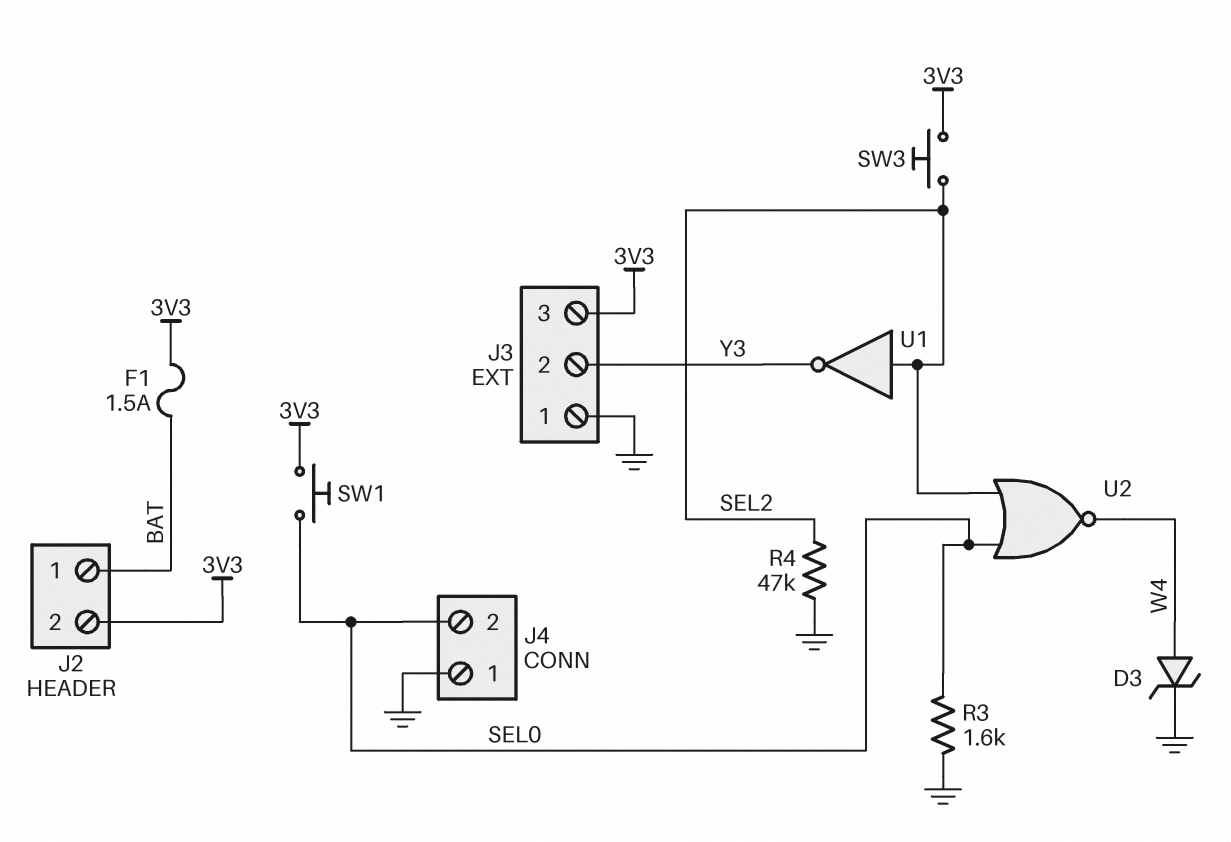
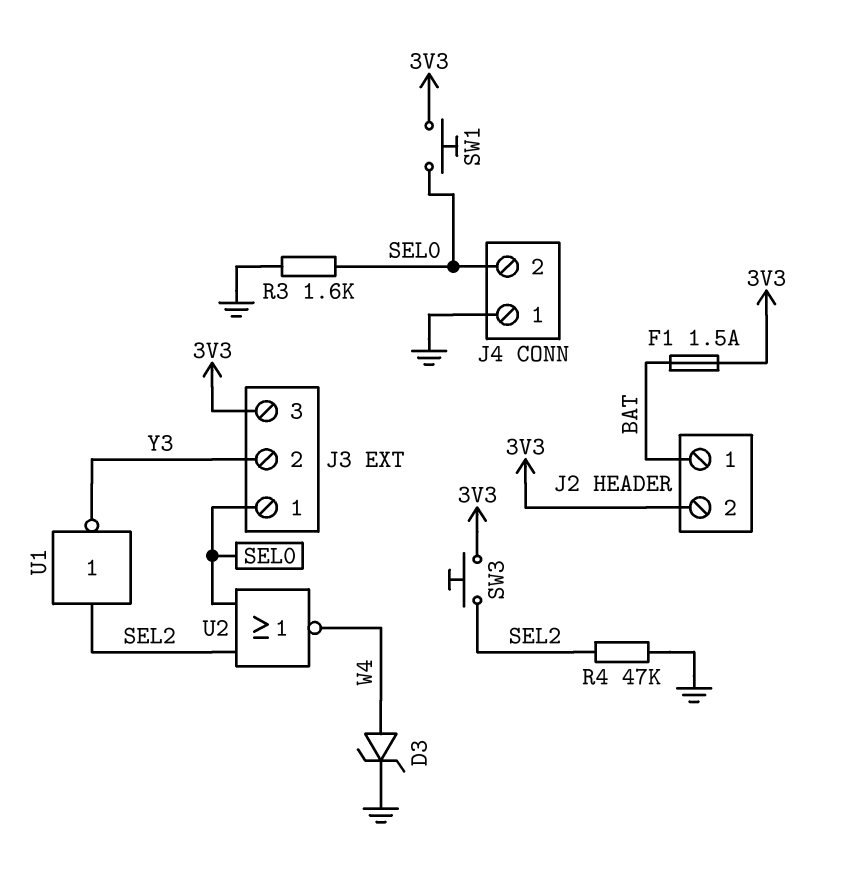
J3 pin 1: GND -> SEL0

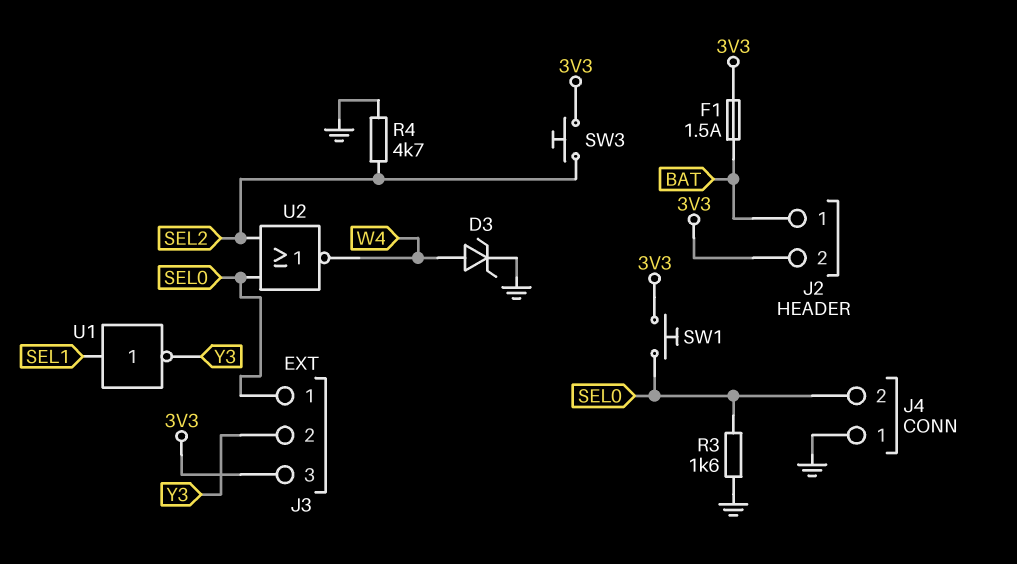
R4: 47k (GND, SEL2) -> 4.7k (GND, SEL2)
U1: NOT (in SEL2, out Y3) -> NOT (in SEL1, out Y3)

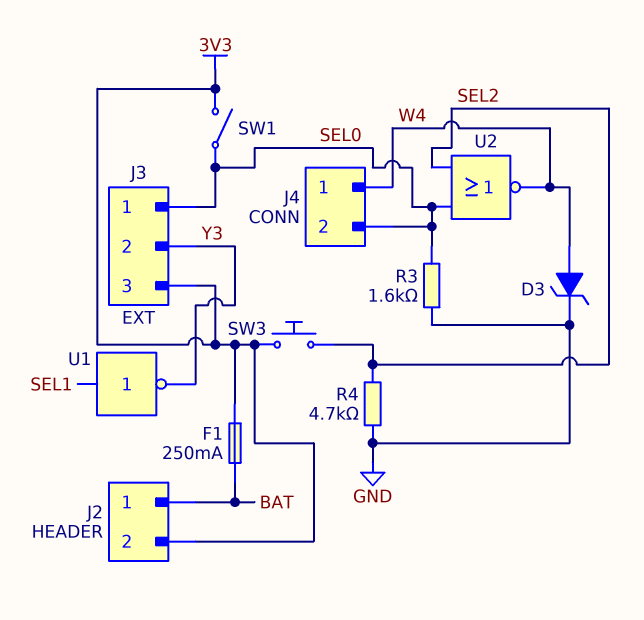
F1: 1.5A (3V3, BAT) -> 250mA (3V3, BAT)
J4 pin 1: GND -> W4
SW1: button (3V3, SEL0) -> switch (3V3, SEL0)

